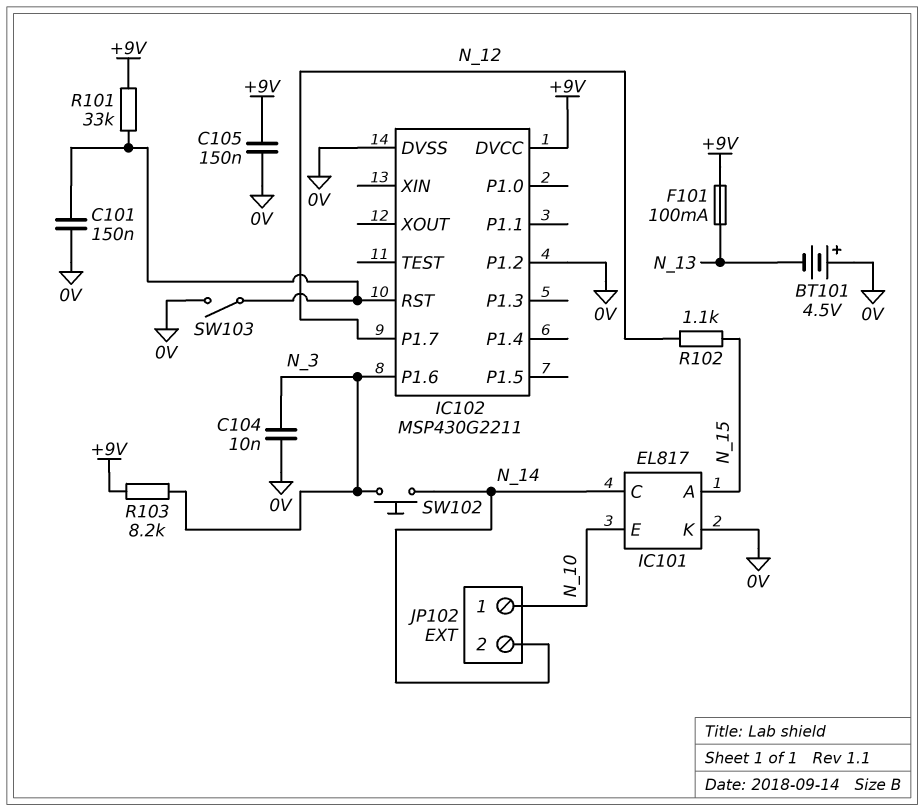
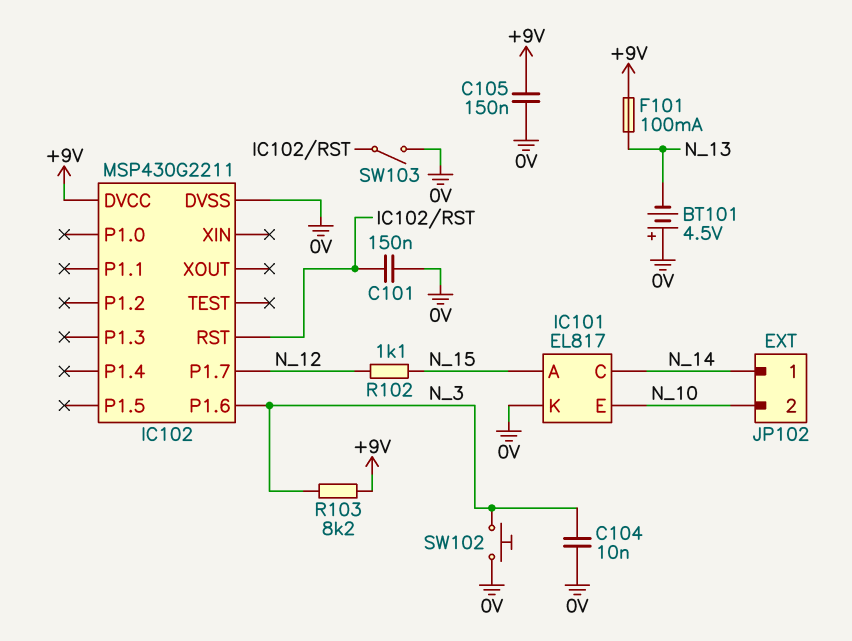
IC102 pin P1.2: 0V -> none
JP102 pin 1: N_10 -> N_14
JP102 pin 2: N_14 -> N_10
R101: 33k (+9V, IC102/RST) -> none
SW102: button (N_3, N_14) -> button (0V, N_3)

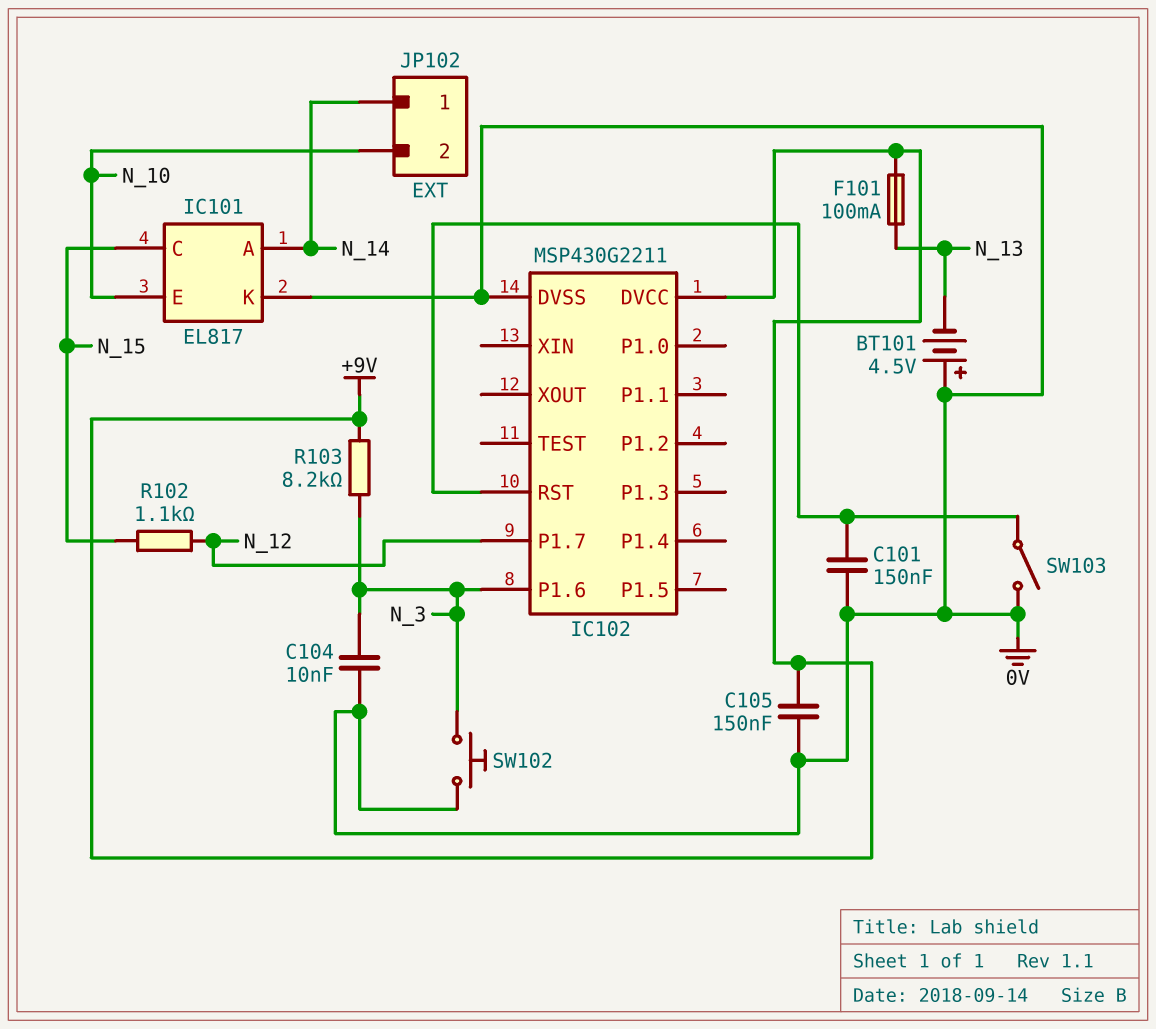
IC101 pin A: N_15 -> N_14
IC101 pin C: N_14 -> N_15

